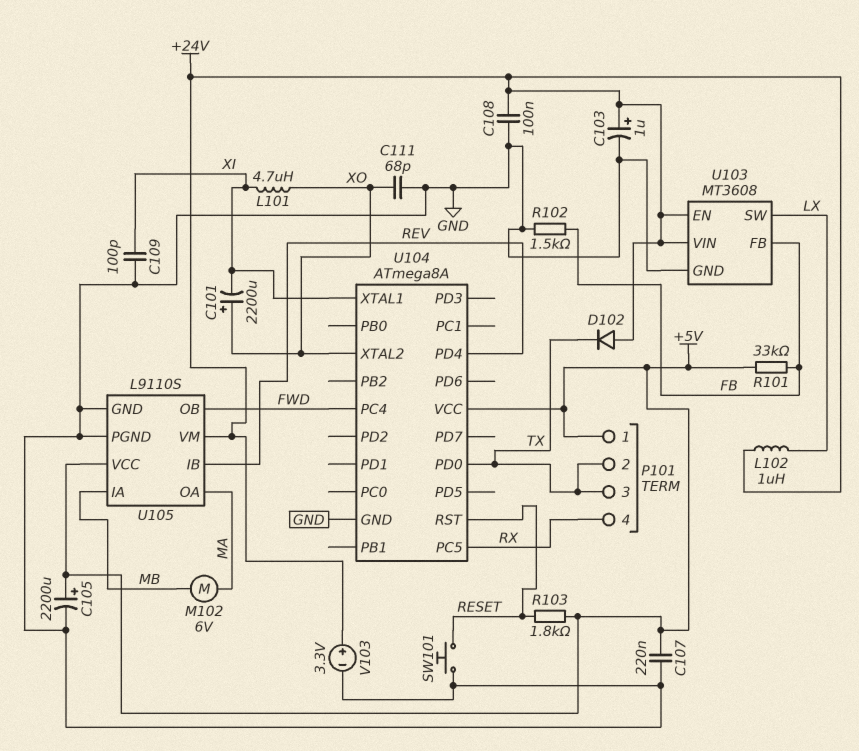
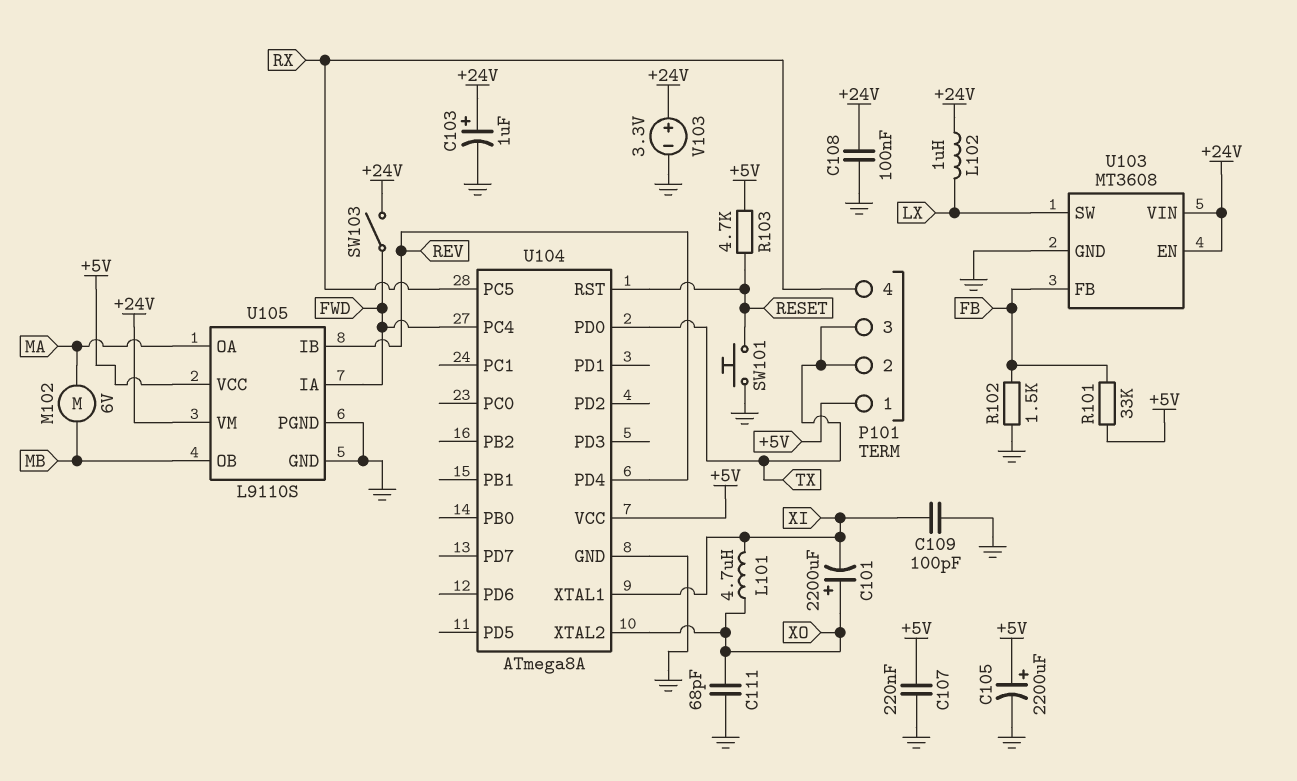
D102: diode (A +24V, K TX) -> none
R103: 1.8k (+5V, RESET) -> 4.7k (+5V, RESET)
SW103: none -> switch (+24V, FWD)
U105 pin IA: MB -> FWD
U105 pin OB: FWD -> MB

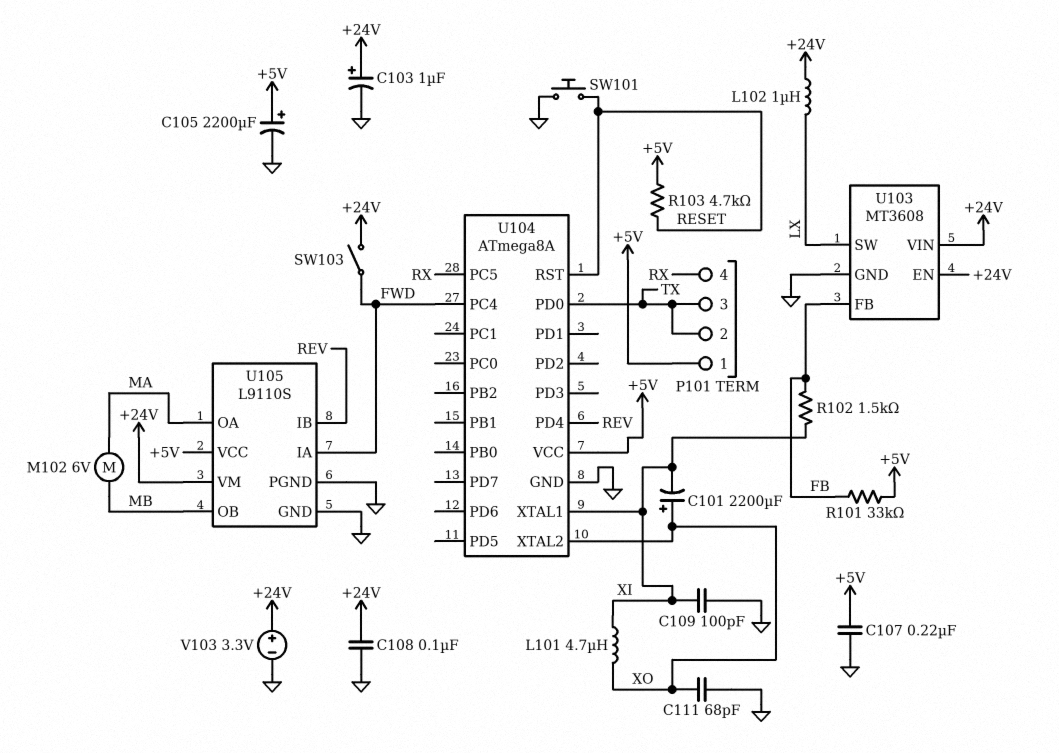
R102: 1.5k (FB, GND) -> 1.5k (FB, XI)

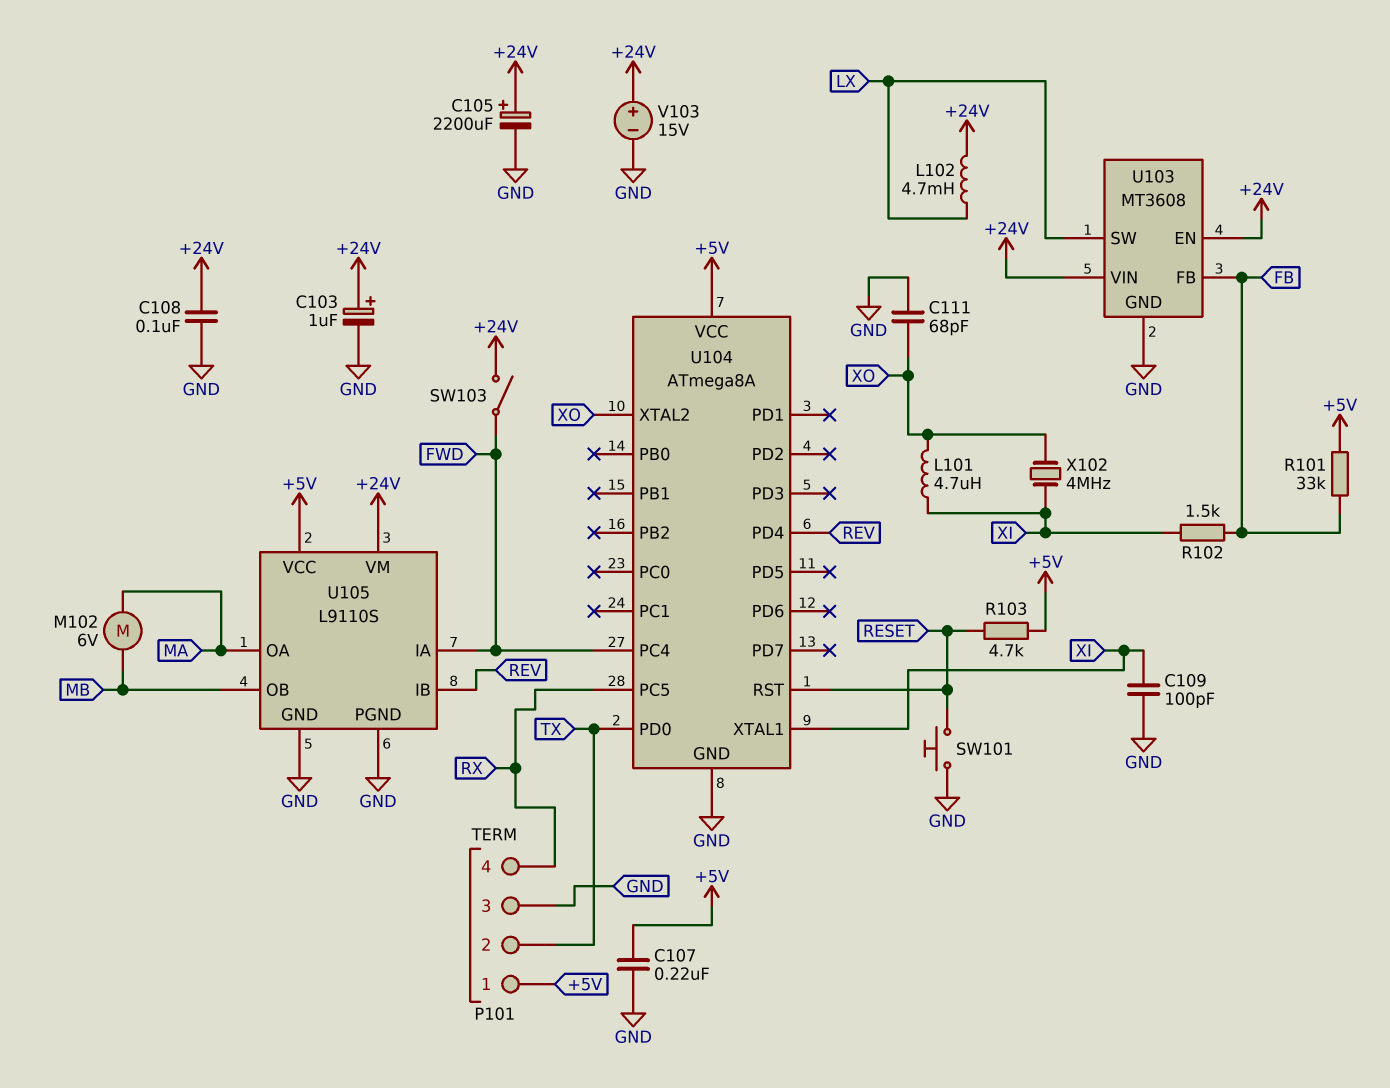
C101: 2200uF (plus XO, minus XI) -> none
C105: 2200uF (plus +5V, minus GND) -> 2200uF (plus +24V, minus GND)
L102: 1uH (+24V, LX) -> 4.7mH (+24V, LX)
P101 pin 3: TX -> GND
V103: 3.3V (plus +24V, minus GND) -> 15V (plus +24V, minus GND)
X102: none -> 4MHz (XI, XO)

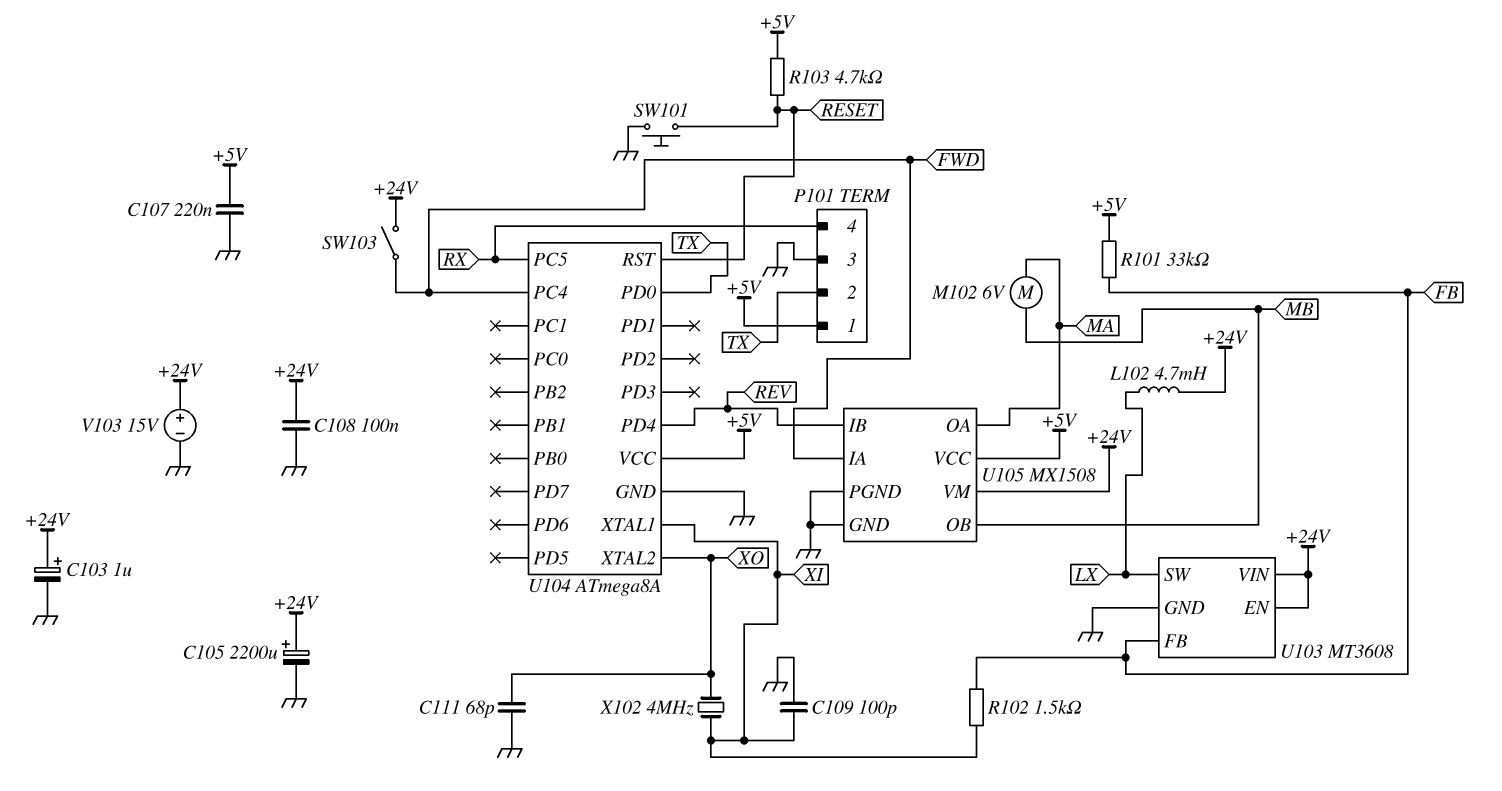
L101: 4.7uH (XI, XO) -> none
U105: L9110S -> MX1508

